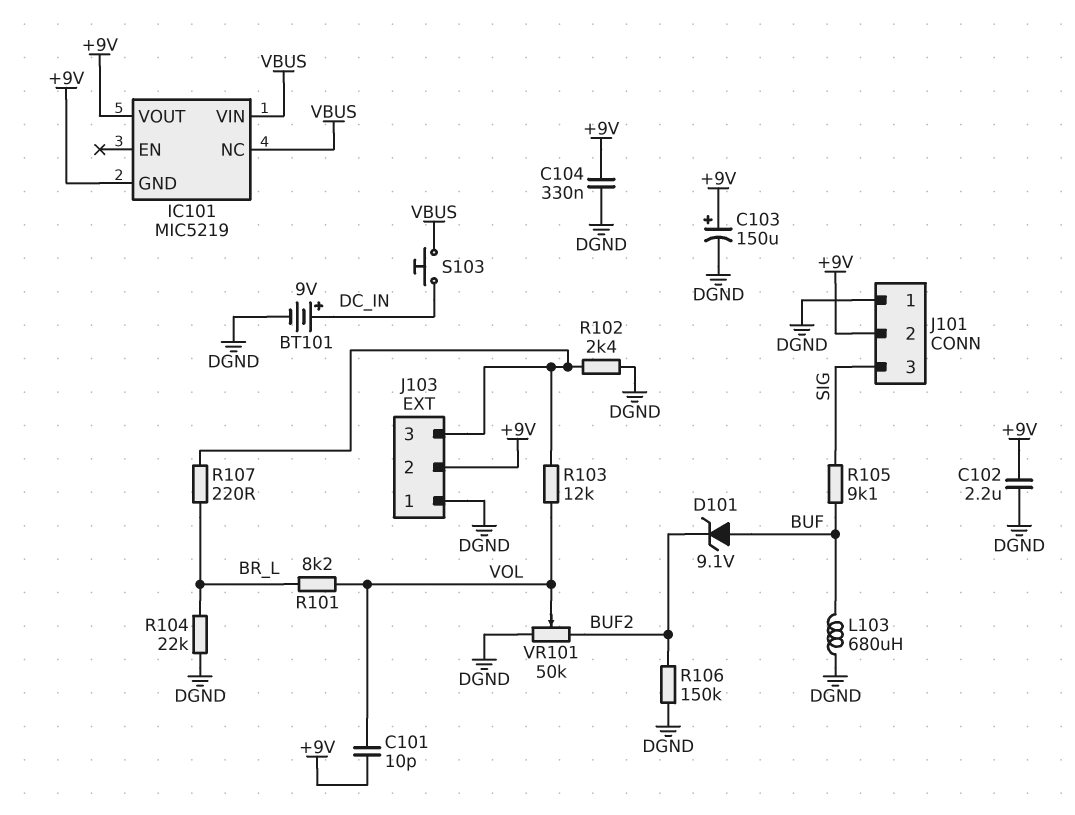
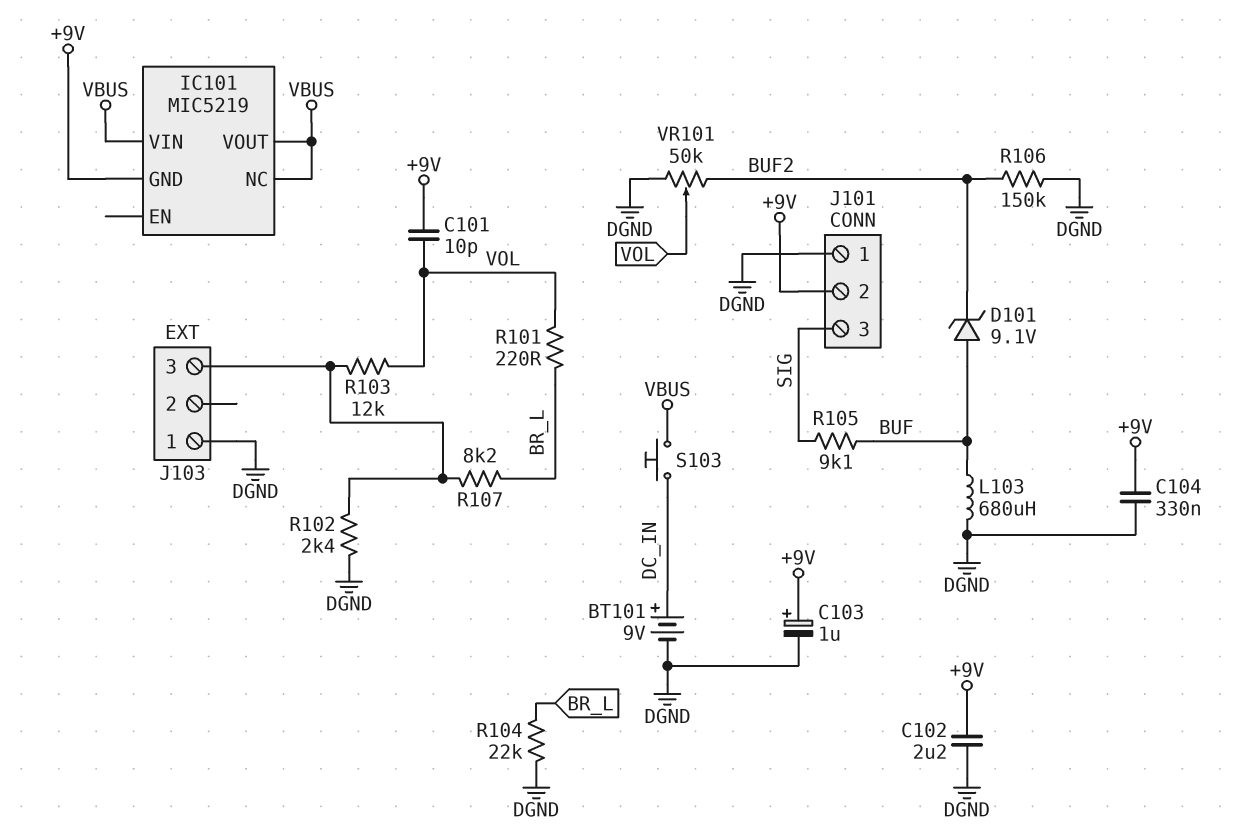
C103: 150uF (plus +9V, minus DGND) -> 1uF (plus +9V, minus DGND)
IC101 pin VOUT: +9V -> VBUS
J103 pin 2: +9V -> none
R101: 8.2k (BR_L, VOL) -> 220 (BR_L, VOL)
R107: 220 (BR_L, J103/3) -> 8.2k (BR_L, J103/3)

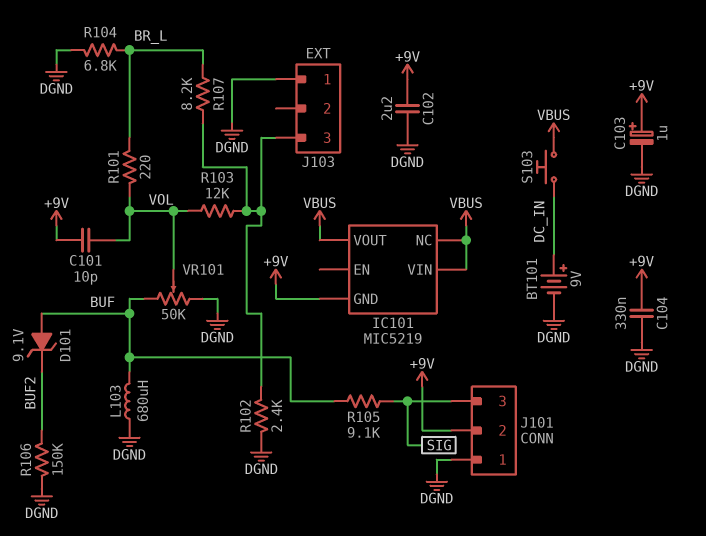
R104: 22k (BR_L, DGND) -> 6.8k (BR_L, DGND)
VR101: 50k (BUF2, DGND, wiper VOL) -> 50k (BUF, DGND, wiper VOL)

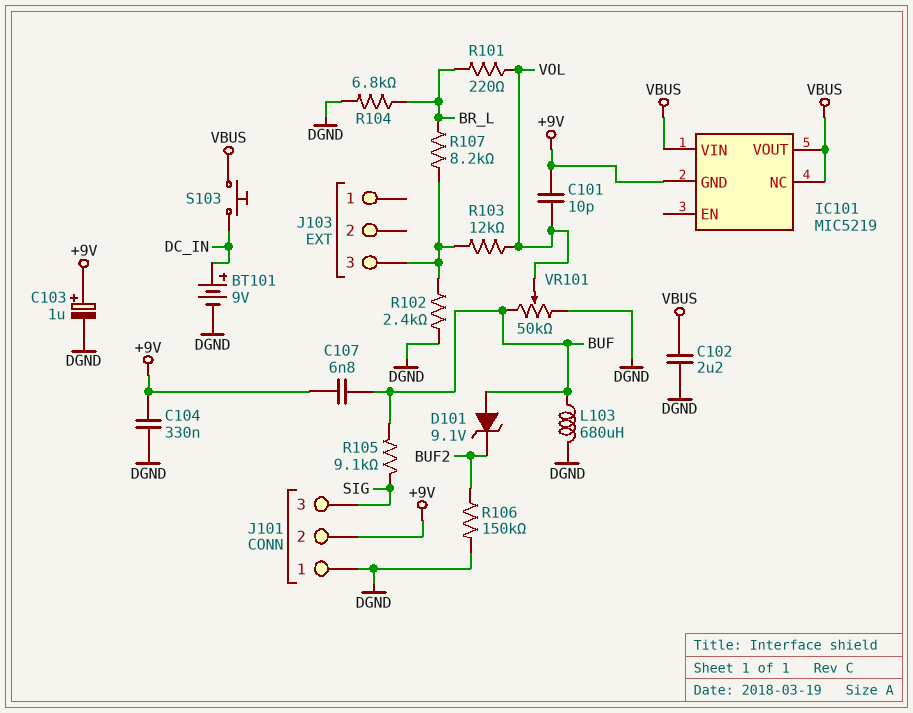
C102: 2.2uF (+9V, DGND) -> 2.2uF (DGND, VBUS)
C107: none -> 6.8nF (+9V, BUF)
J103 pin 1: DGND -> none

